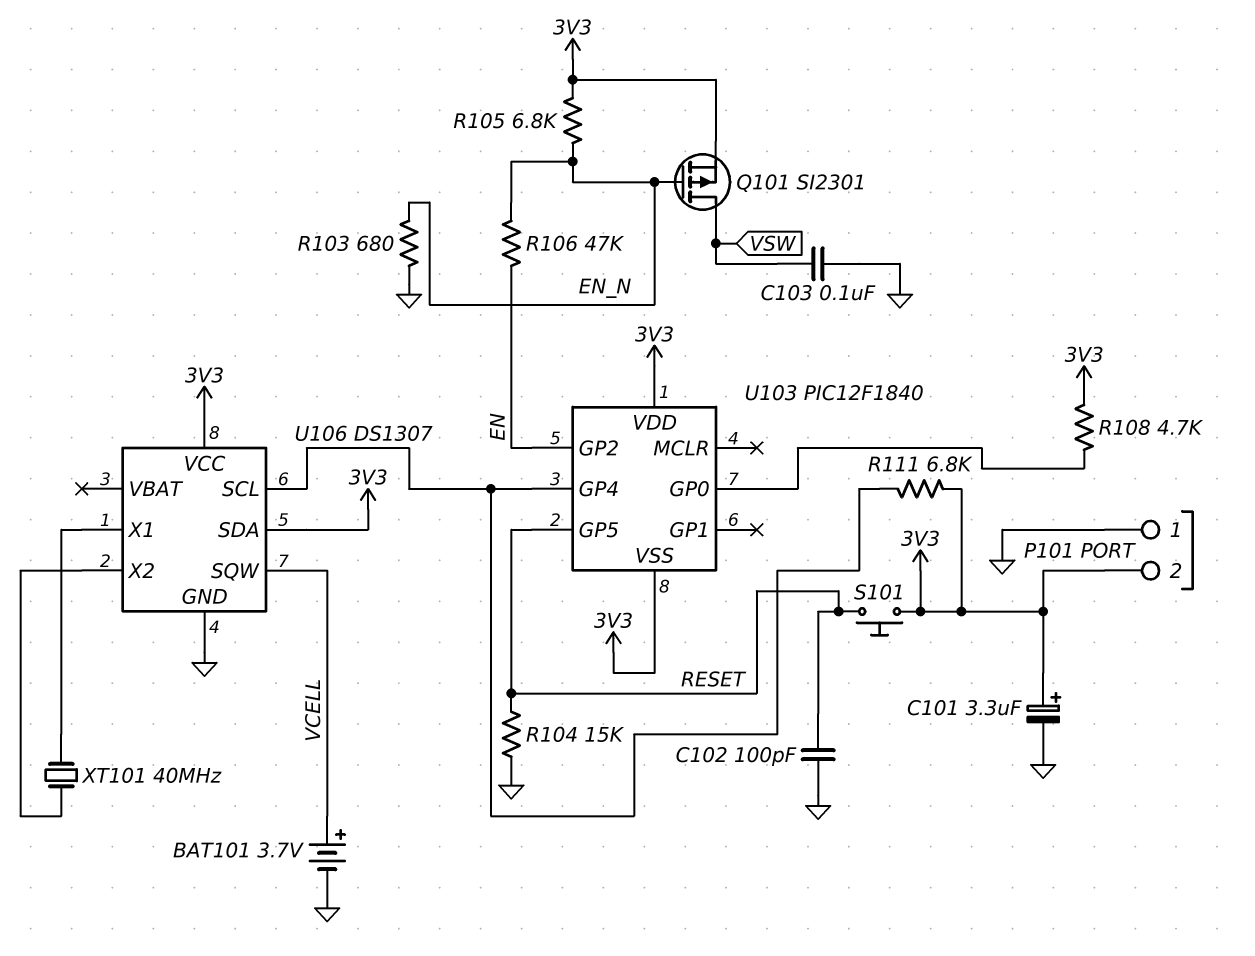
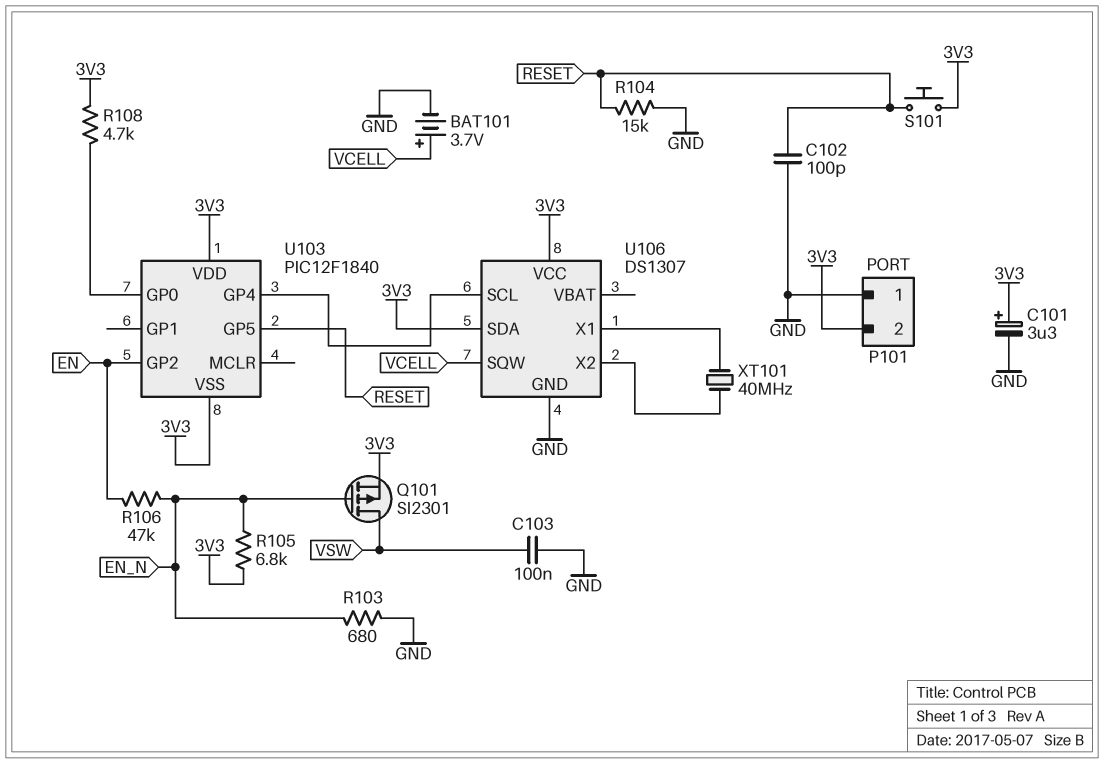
R111: 6.8k (3V3, U103/GP4) -> none

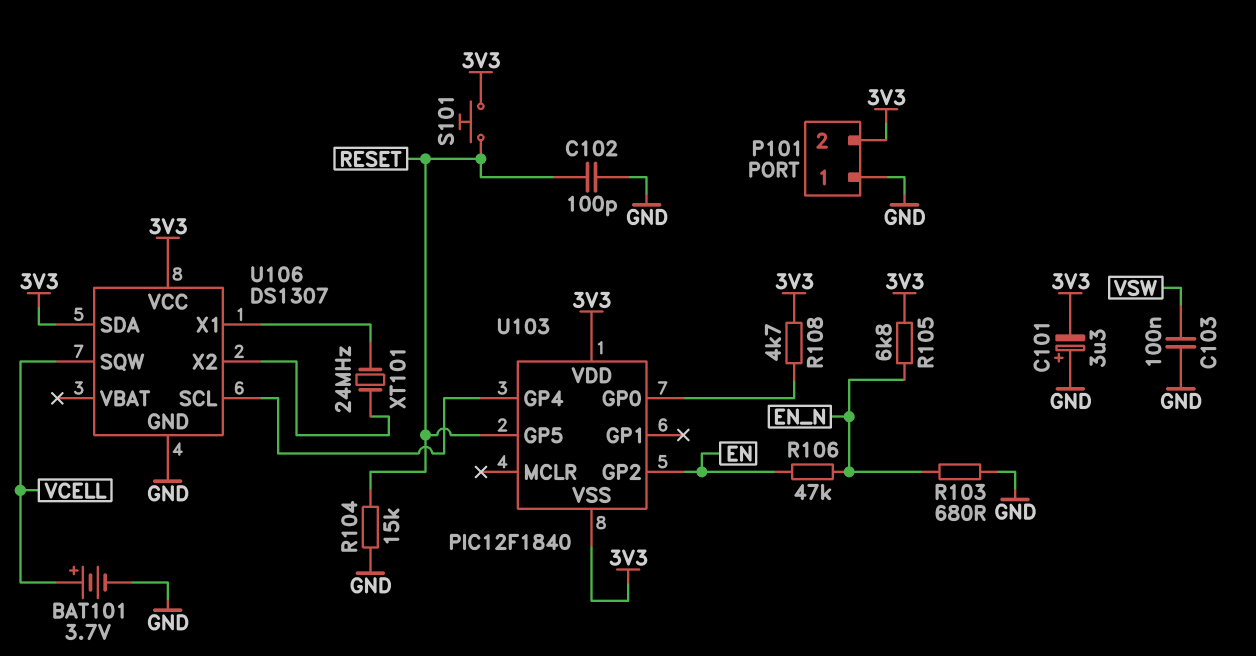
C101: 3.3uF (plus 3V3, minus GND) -> 3.3uF (plus GND, minus 3V3)
Q101: PMOS SI2301 (G EN_N, D VSW, S 3V3) -> none
XT101: 40MHz (U106/X1, U106/X2) -> 24MHz (U106/X1, U106/X2)

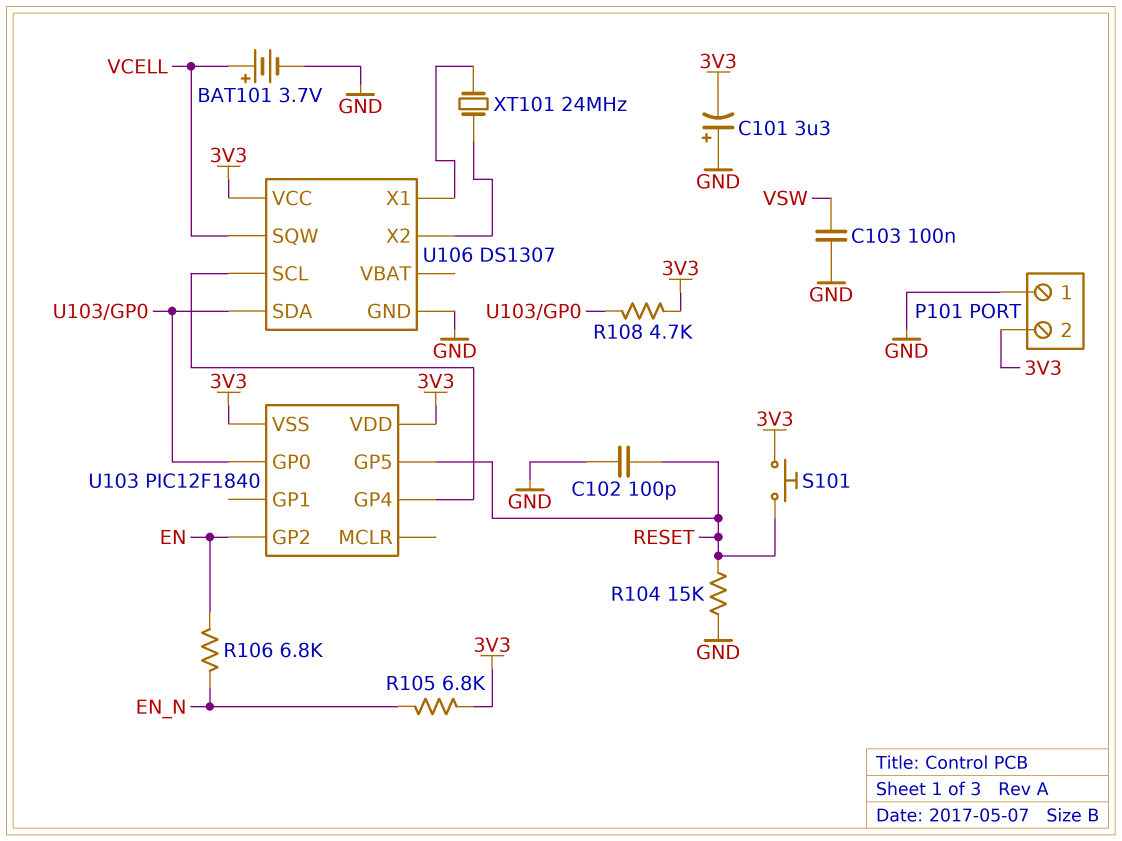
R103: 680 (EN_N, GND) -> none
R106: 47k (EN, EN_N) -> 6.8k (EN, EN_N)
U106 pin SDA: 3V3 -> U103/GP0

